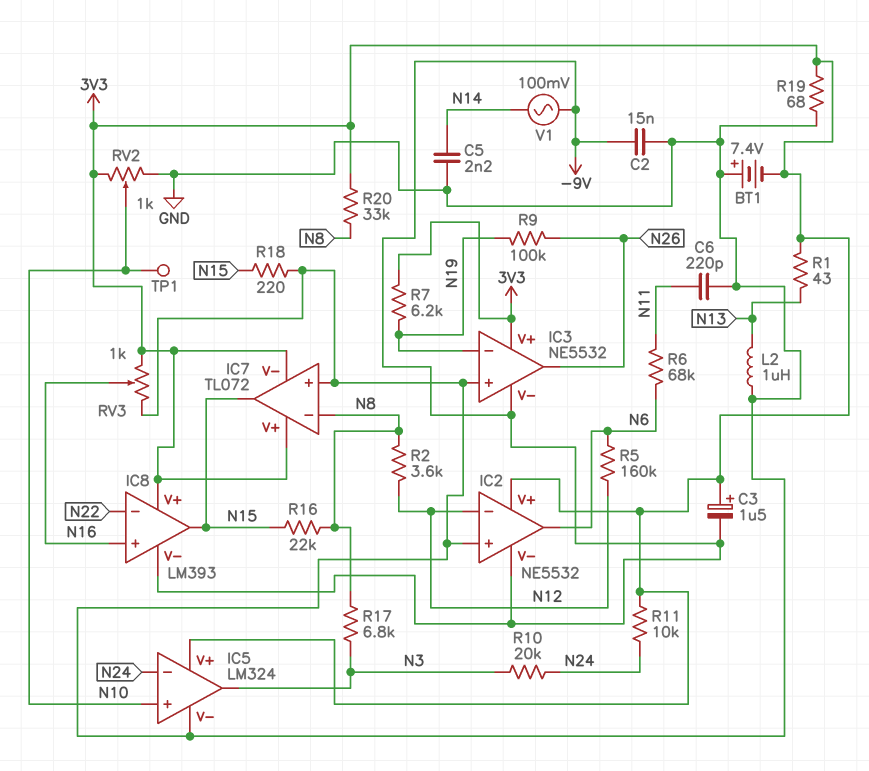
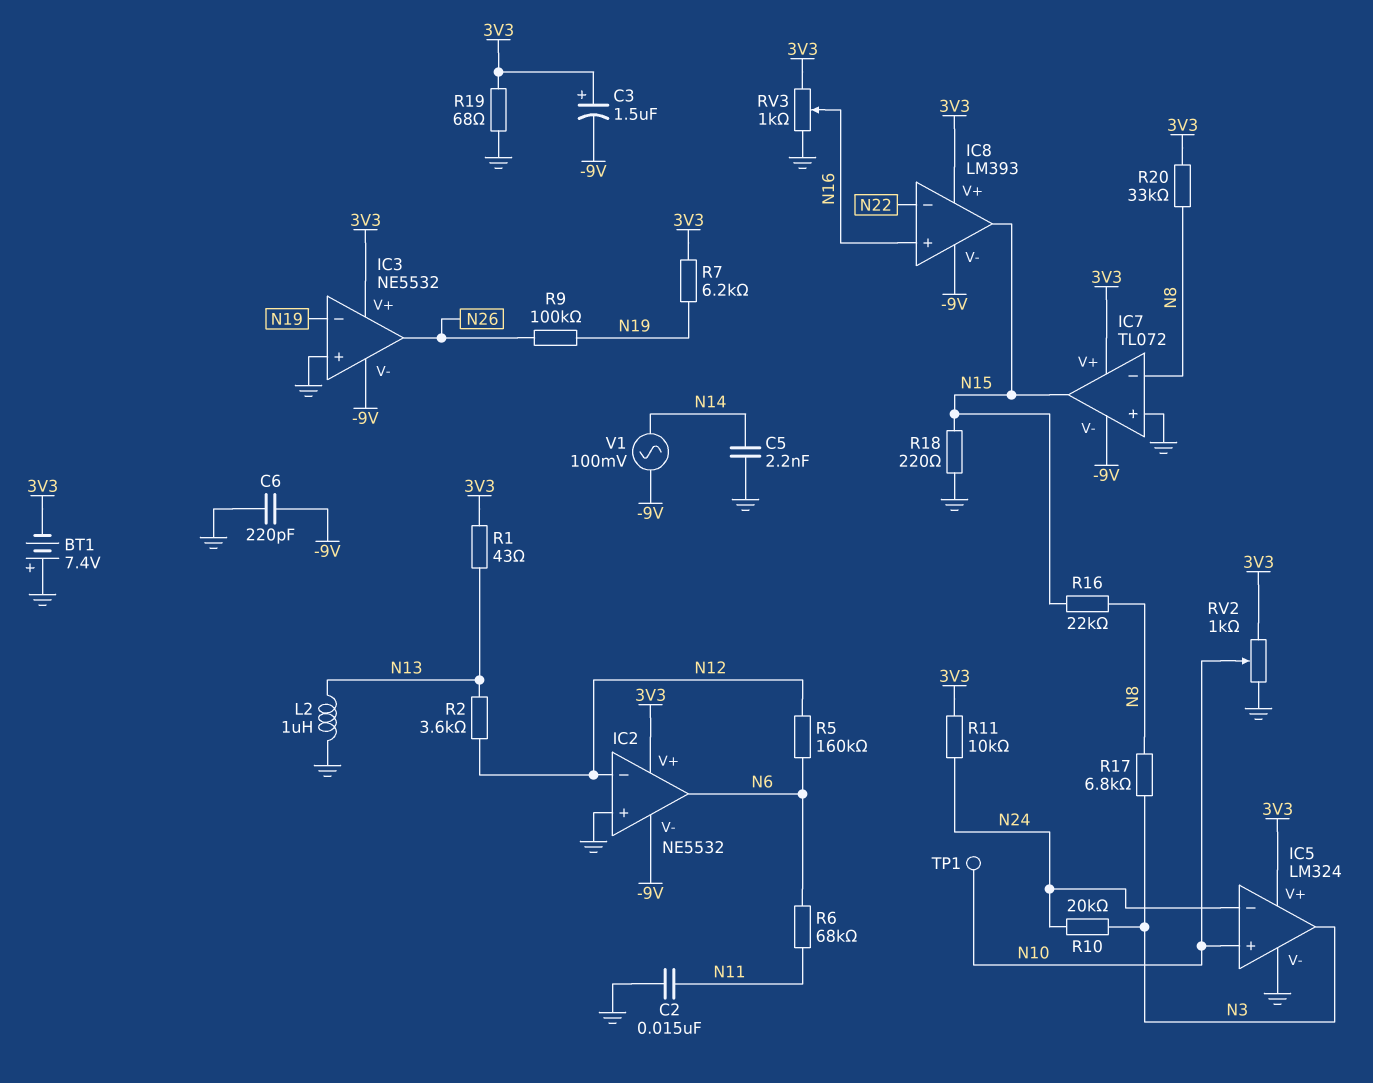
C2: 15nF (-9V, GND) -> 15nF (GND, N11)
C6: 220pF (GND, N11) -> 220pF (-9V, GND)
IC7 pin V-: 3V3 -> -9V
R2: 3.6k (N8, N12) -> 3.6k (N12, N13)

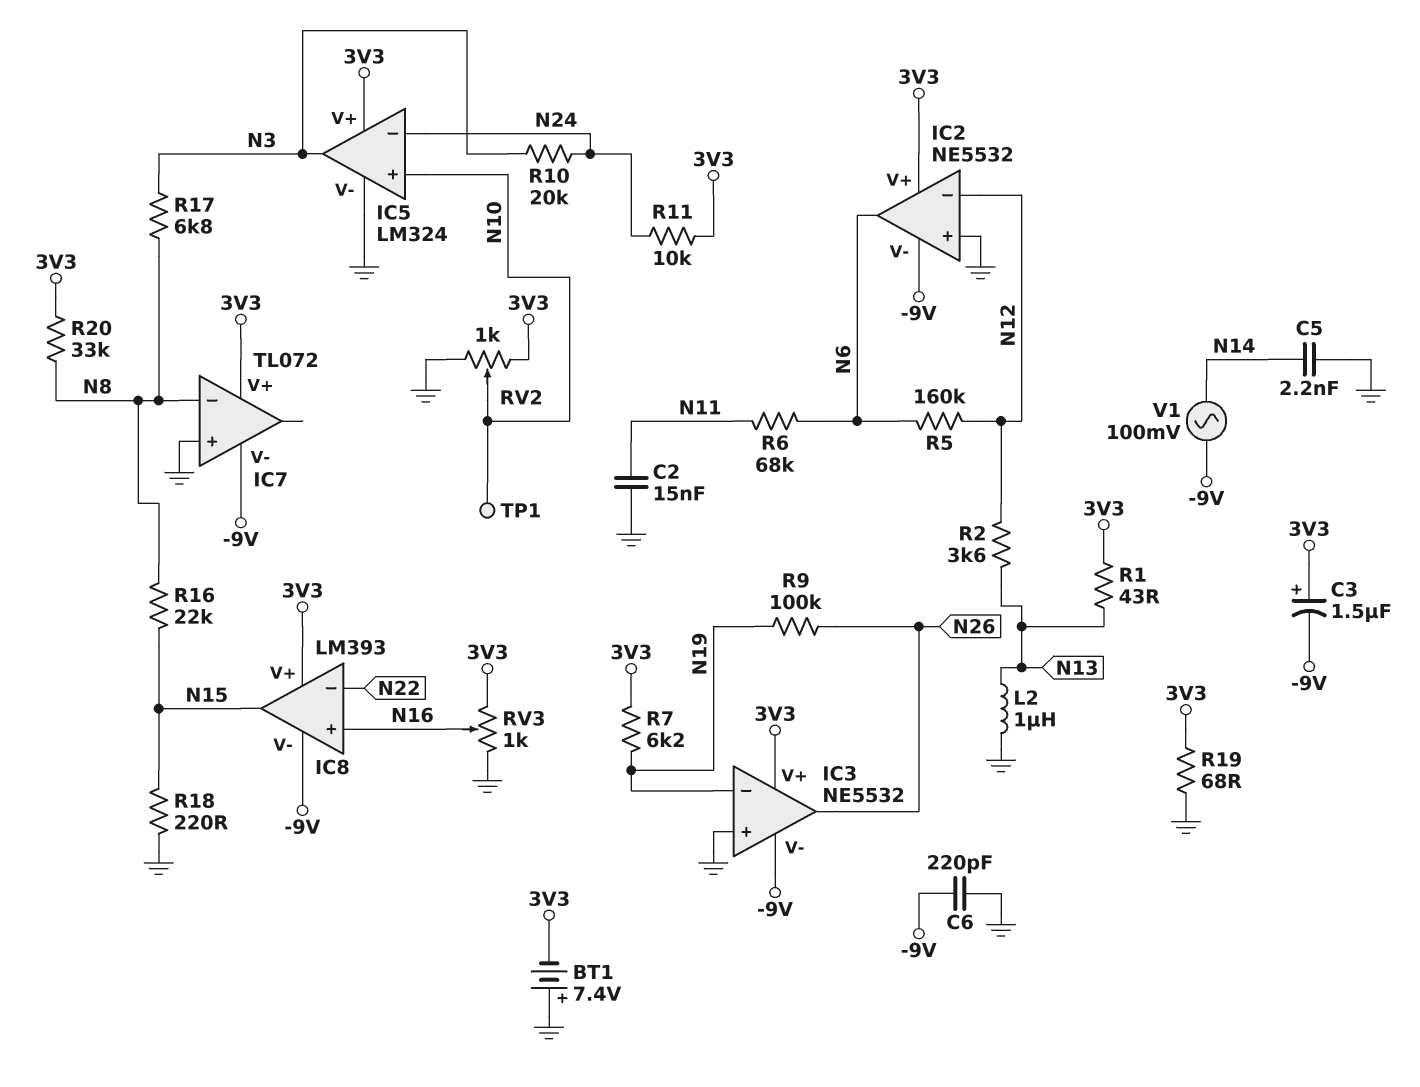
IC7 pin out: N15 -> none

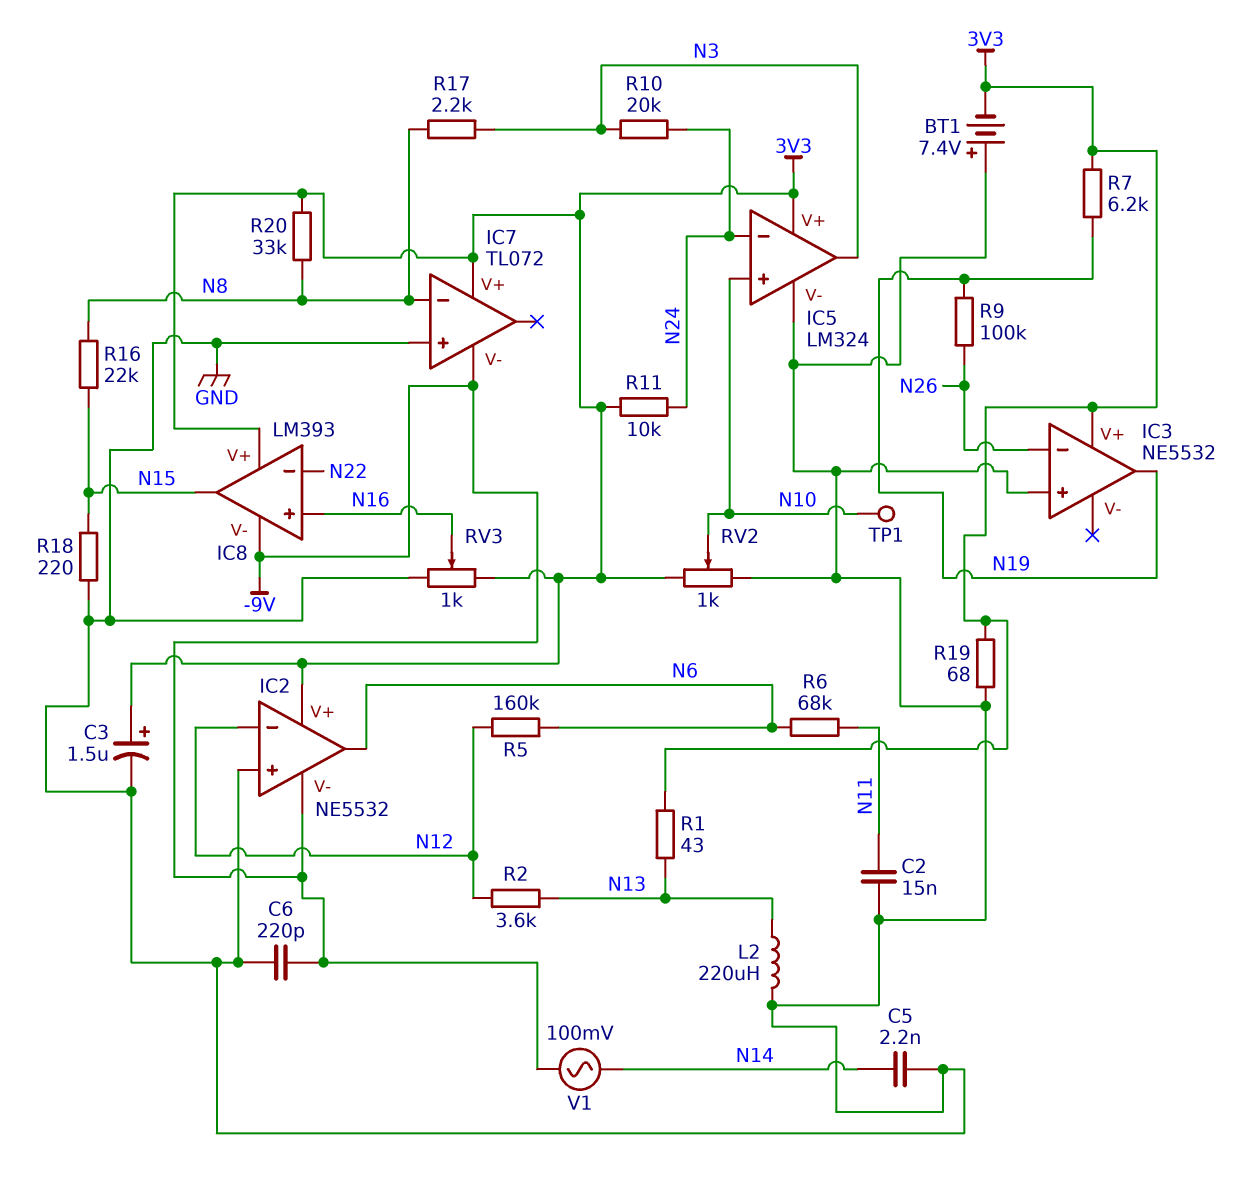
C3: 1.5uF (plus 3V3, minus -9V) -> 1.5uF (plus 3V3, minus GND)
IC3 pin V-: -9V -> none
IC3 pin in-: N19 -> N26
IC3 pin out: N26 -> N19
L2: 1uH (GND, N13) -> 220uH (GND, N13)
R17: 6.8k (N3, N8) -> 2.2k (N3, N8)

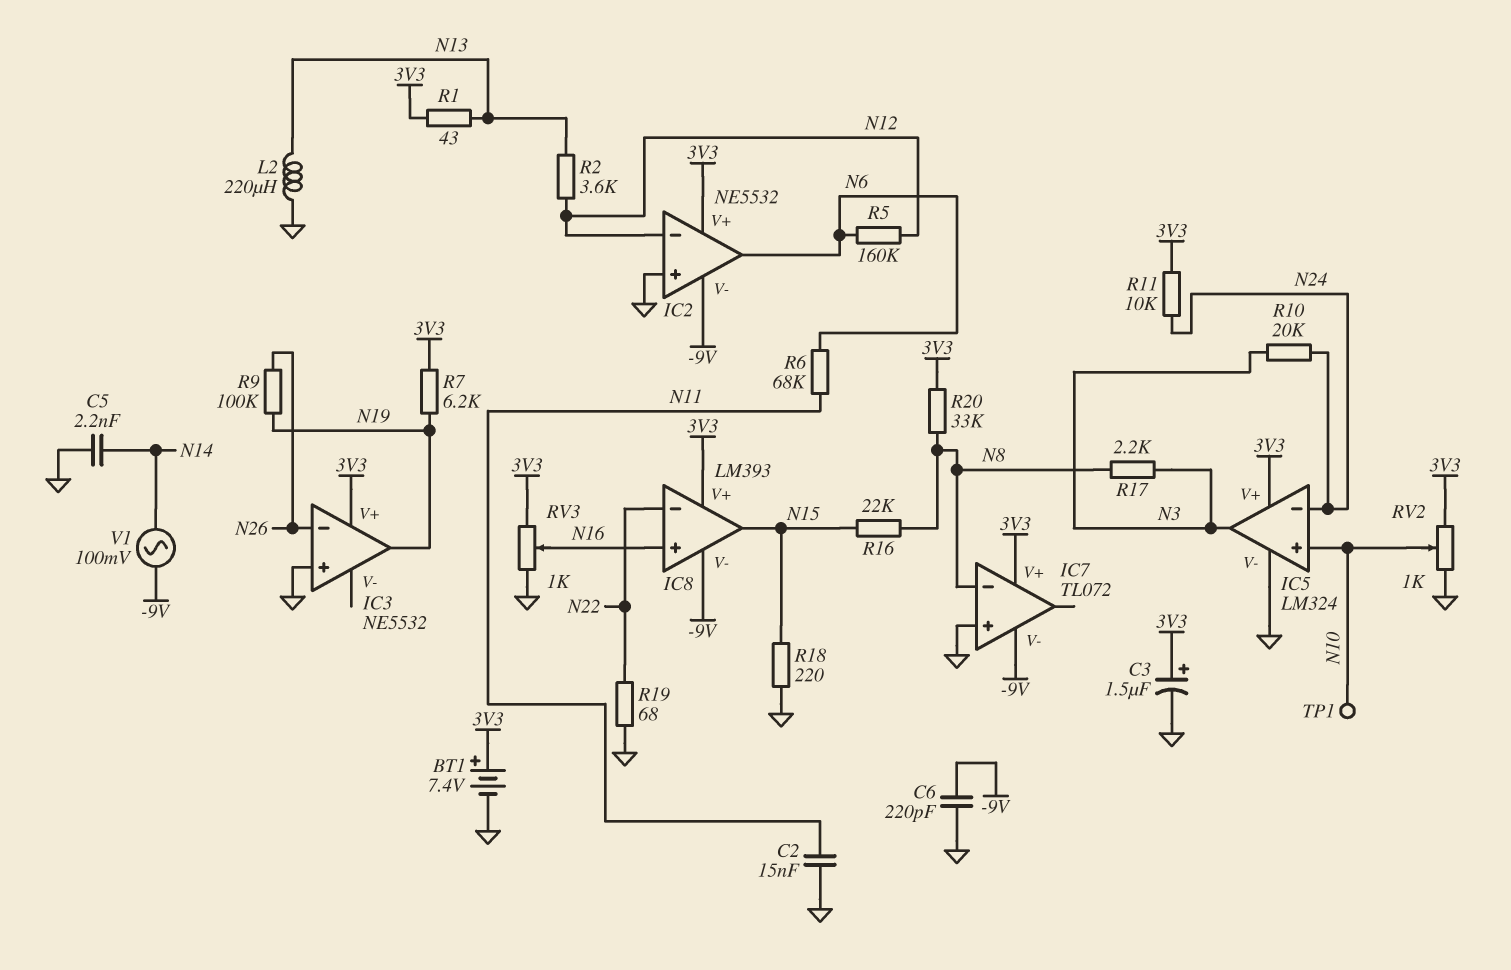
BT1: 7.4V (plus GND, minus 3V3) -> 7.4V (plus 3V3, minus GND)
R19: 68 (3V3, GND) -> 68 (GND, N22)

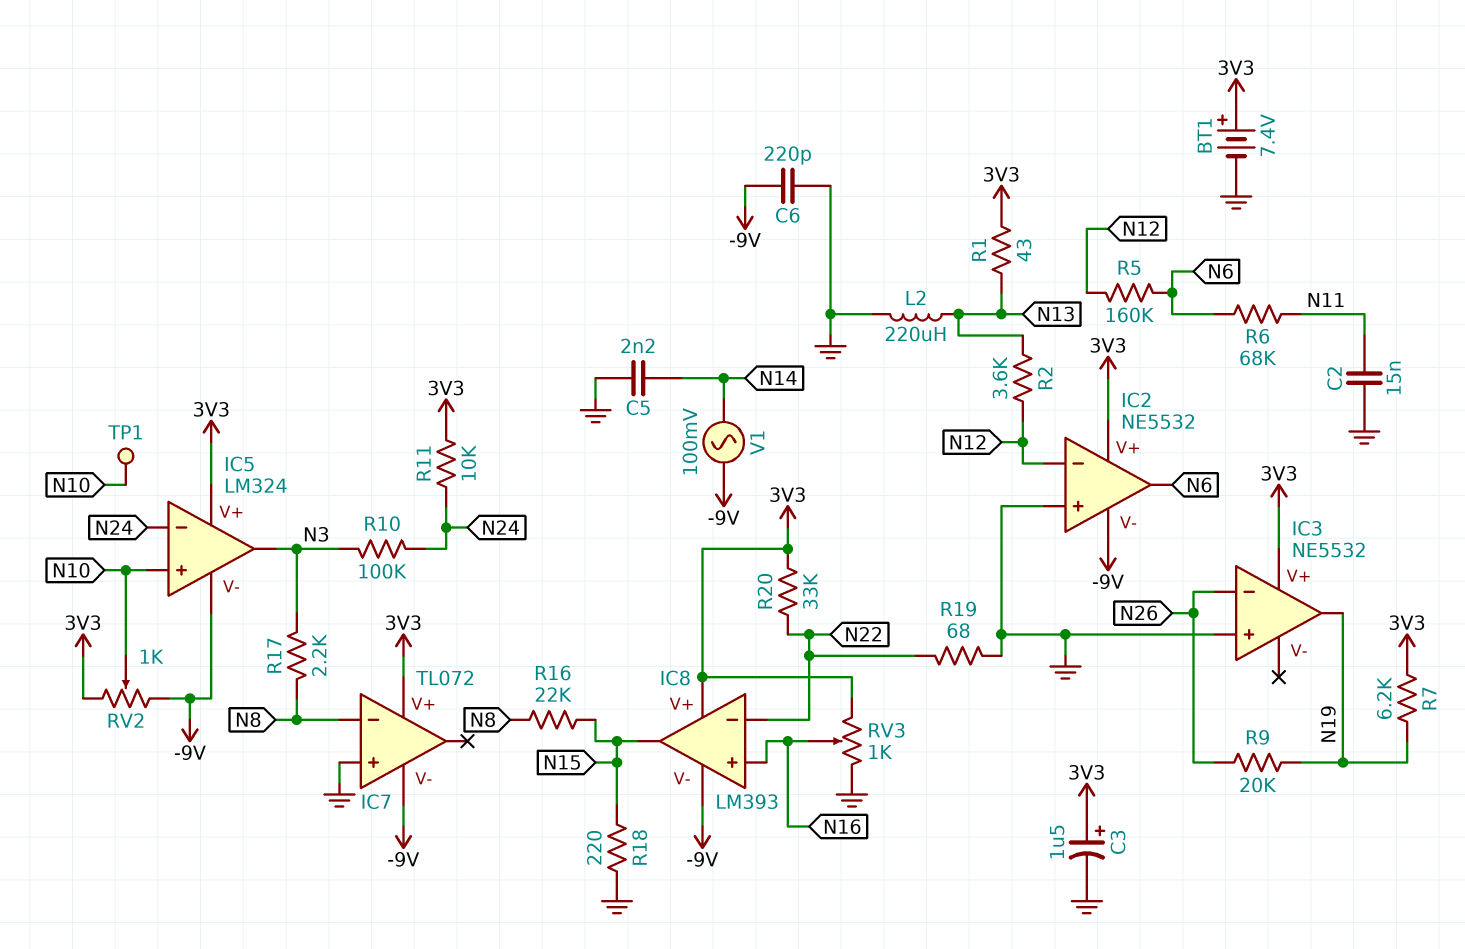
IC5 pin V-: GND -> -9V
R9: 100k (N19, N26) -> 20k (N19, N26)
R10: 20k (N3, N24) -> 100k (N3, N24)
R20: 33k (3V3, N8) -> 33k (3V3, N22)
RV2: 1k (3V3, GND, wiper N10) -> 1k (-9V, 3V3, wiper N10)

